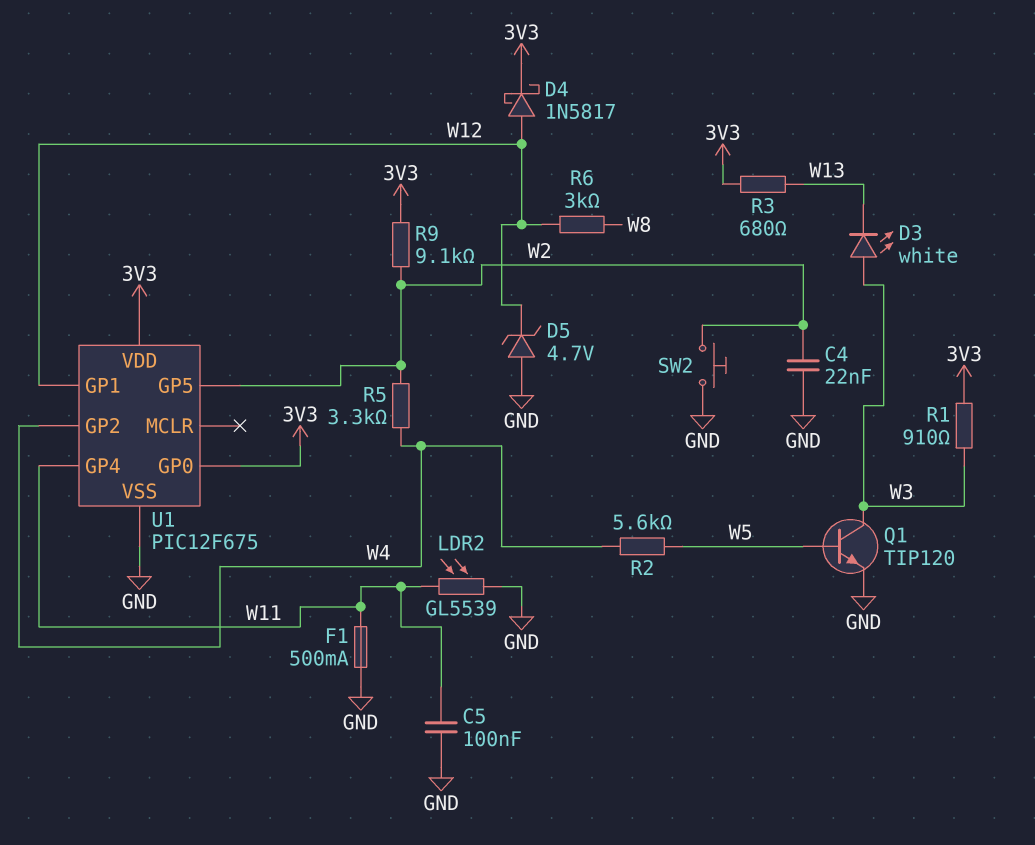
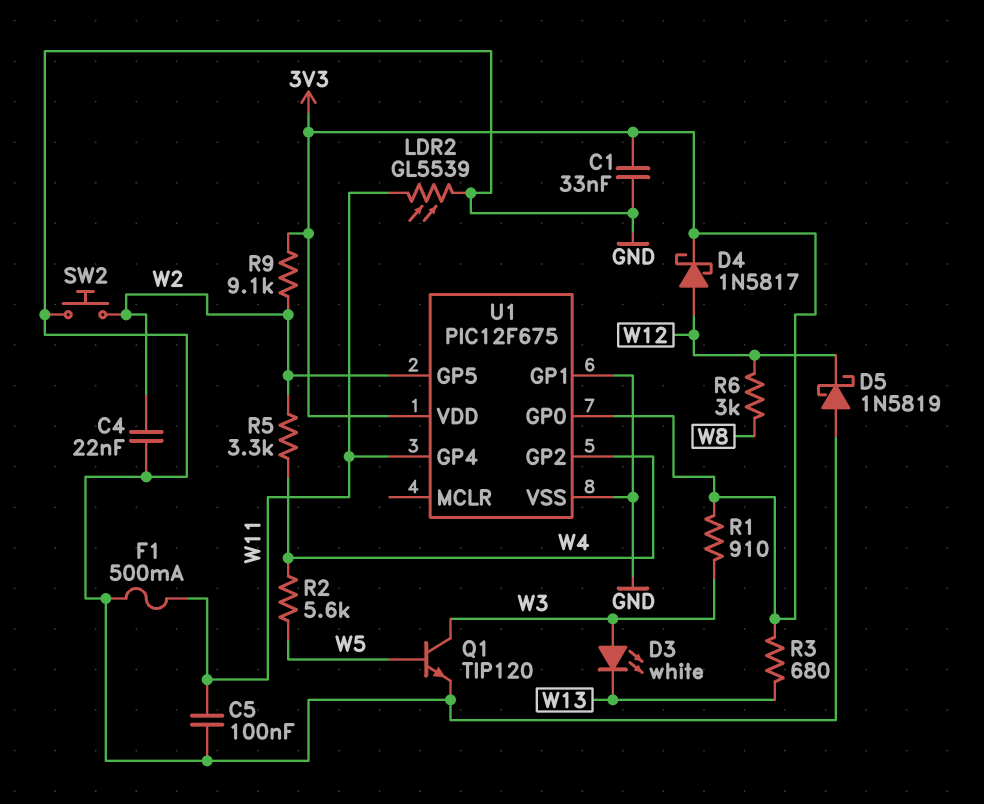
C1: none -> 33nF (3V3, GND)
D5: zener 4.7V (A GND, K W12) -> schottky 1N5819 (A GND, K W12)
U1 pin GP1: W12 -> GND

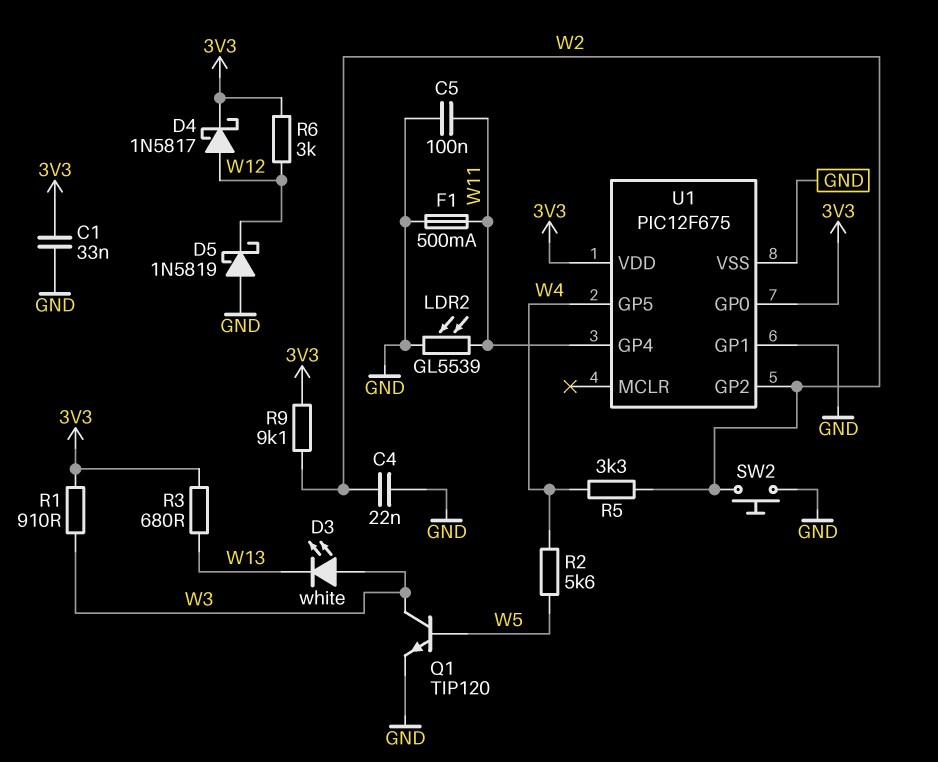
R6: 3k (W8, W12) -> 3k (3V3, W12)
U1 pin GP2: W4 -> W2
U1 pin GP5: W2 -> W4

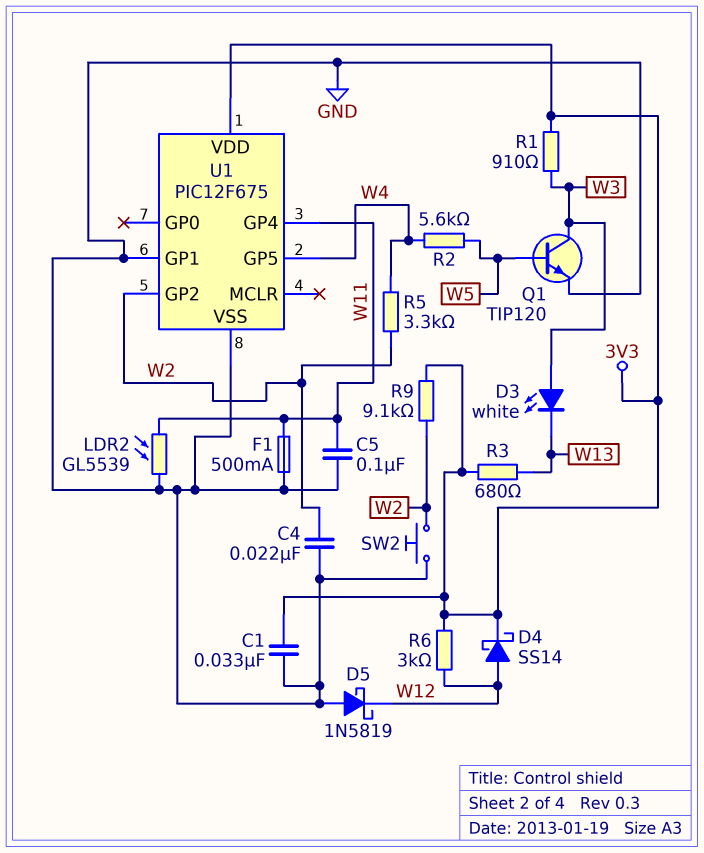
D4: schottky 1N5817 (A W12, K 3V3) -> schottky SS14 (A W12, K 3V3)
U1 pin GP0: 3V3 -> none

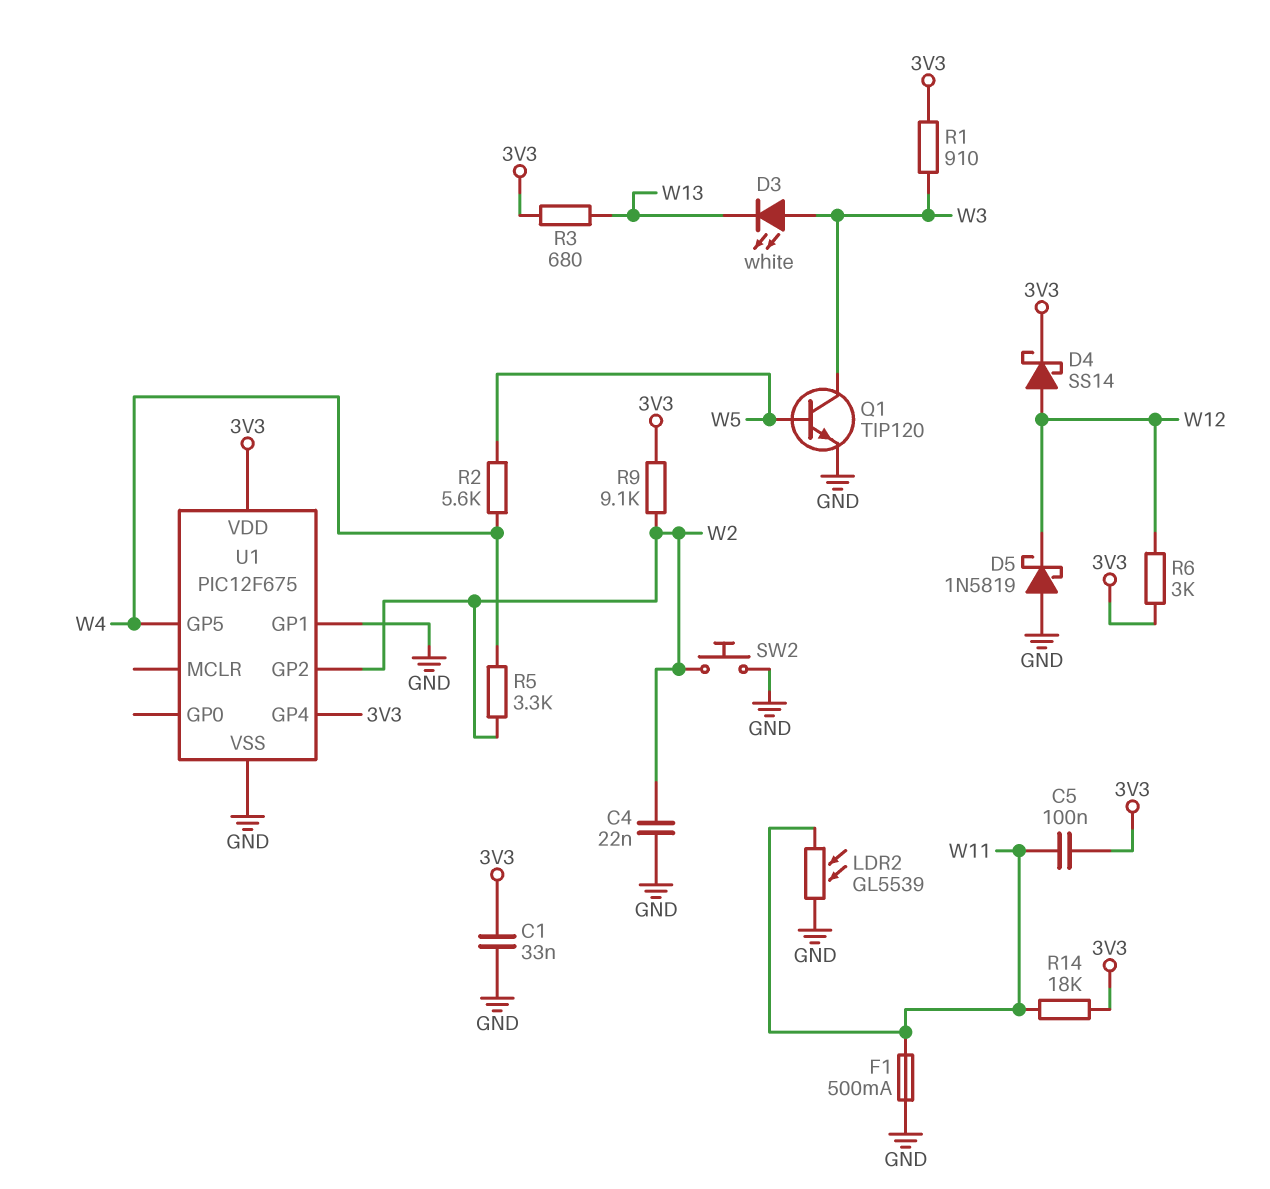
C5: 100nF (GND, W11) -> 100nF (3V3, W11)
R14: none -> 18k (3V3, W11)
U1 pin GP4: W11 -> 3V3

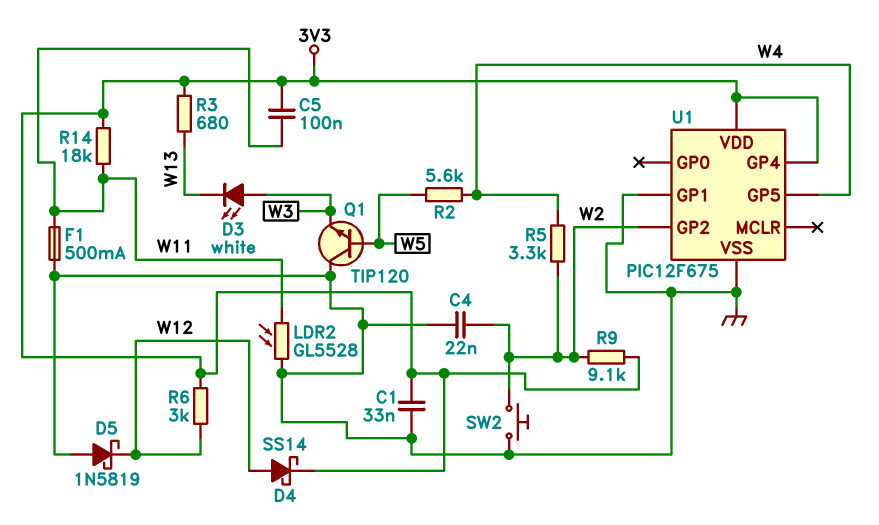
LDR2: GL5539 (GND, W11) -> GL5528 (GND, W11)
Q1: NPN TIP120 (B W5, C W3, E GND) -> NPN TIP120 (B W5, C GND, E W3)
R1: 910 (3V3, W3) -> none

